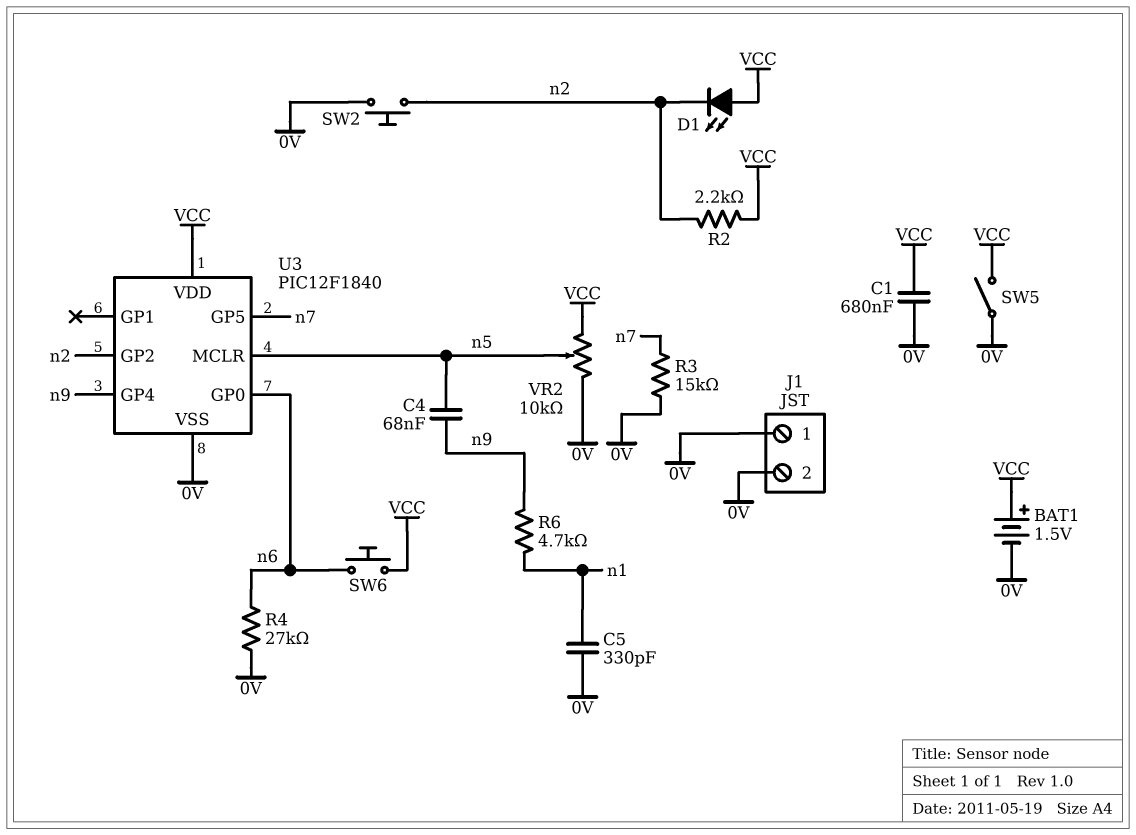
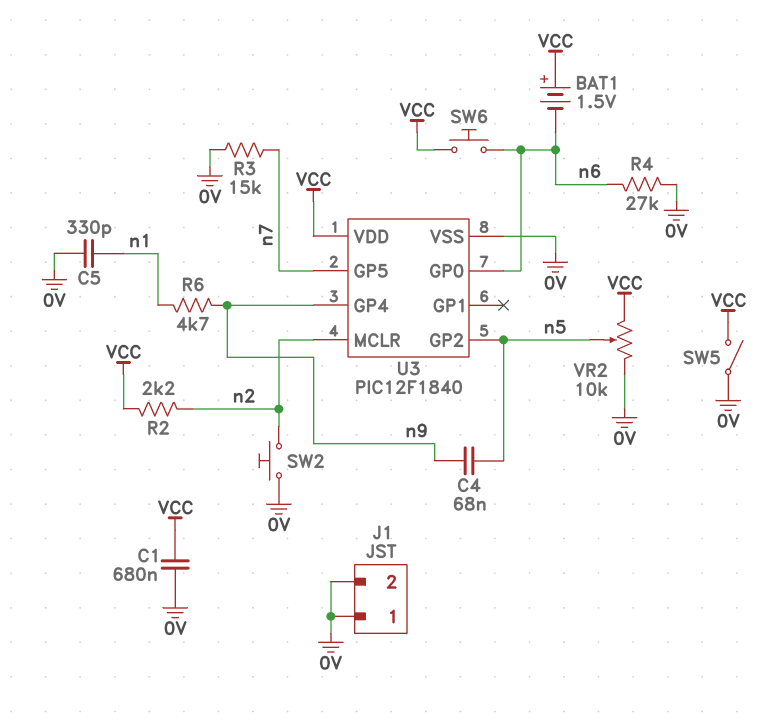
BAT1: 1.5V (plus VCC, minus 0V) -> 1.5V (plus VCC, minus n6)
D1: LED (A VCC, K n2) -> none
U3 pin GP2: n2 -> n5
U3 pin MCLR: n5 -> n2

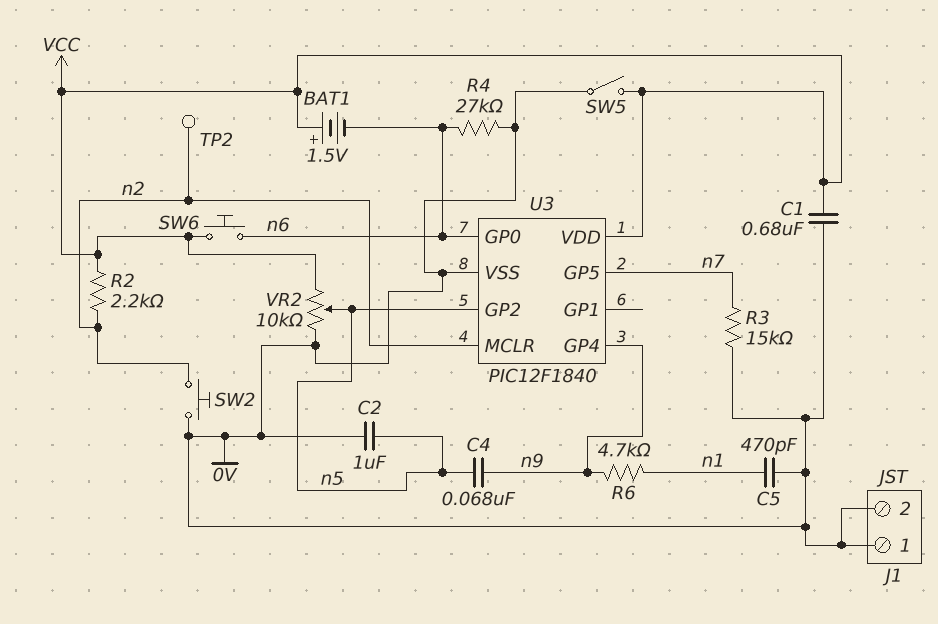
C2: none -> 1uF (0V, n5)
C5: 330pF (0V, n1) -> 470pF (0V, n1)
TP2: none -> test point (n2)

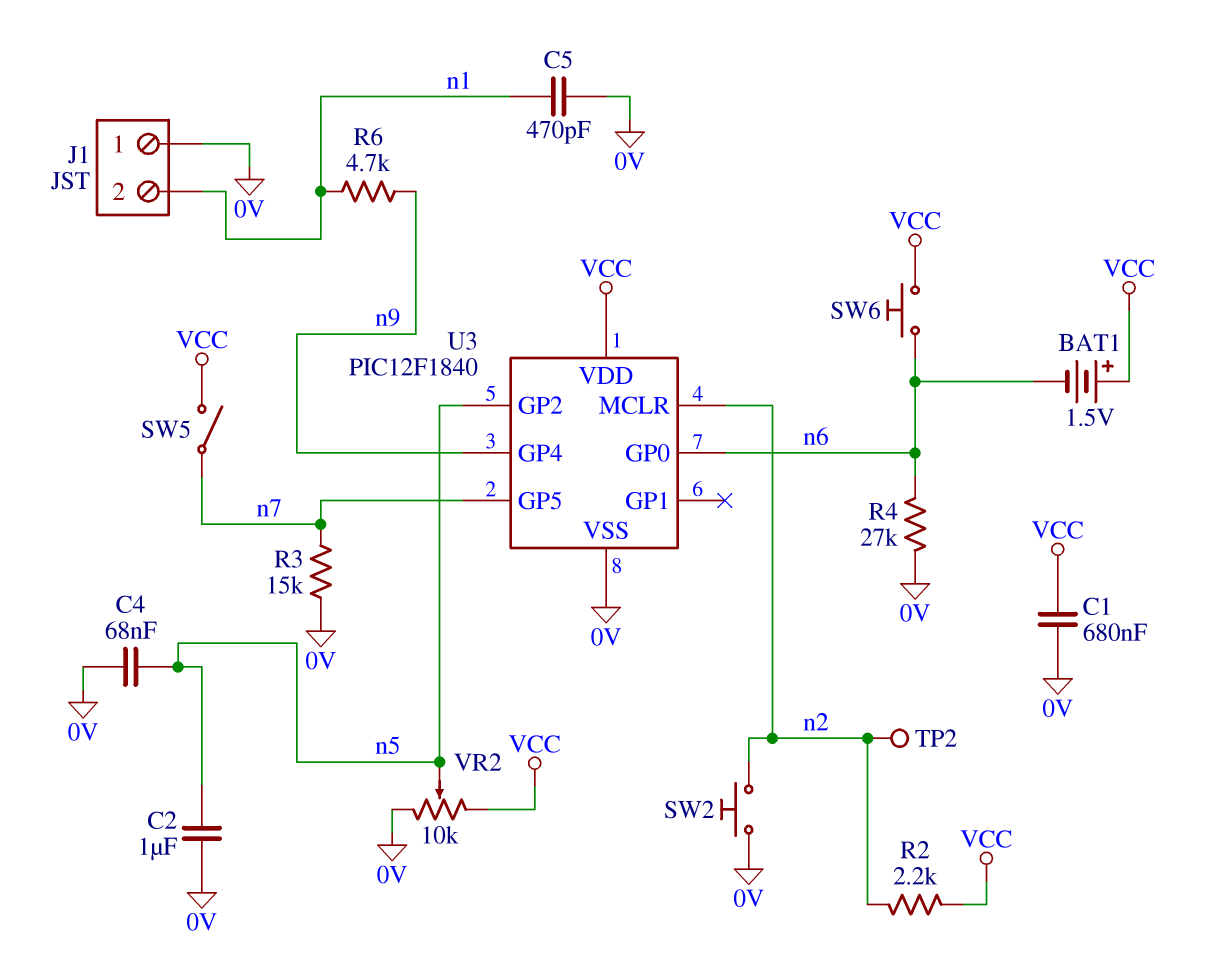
C4: 68nF (n5, n9) -> 68nF (0V, n5)
J1 pin 2: 0V -> n1
SW5: switch (0V, VCC) -> switch (VCC, n7)

